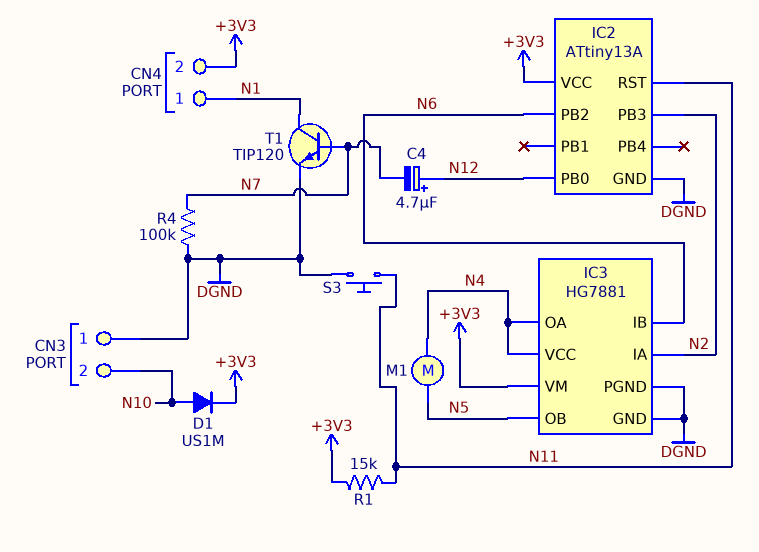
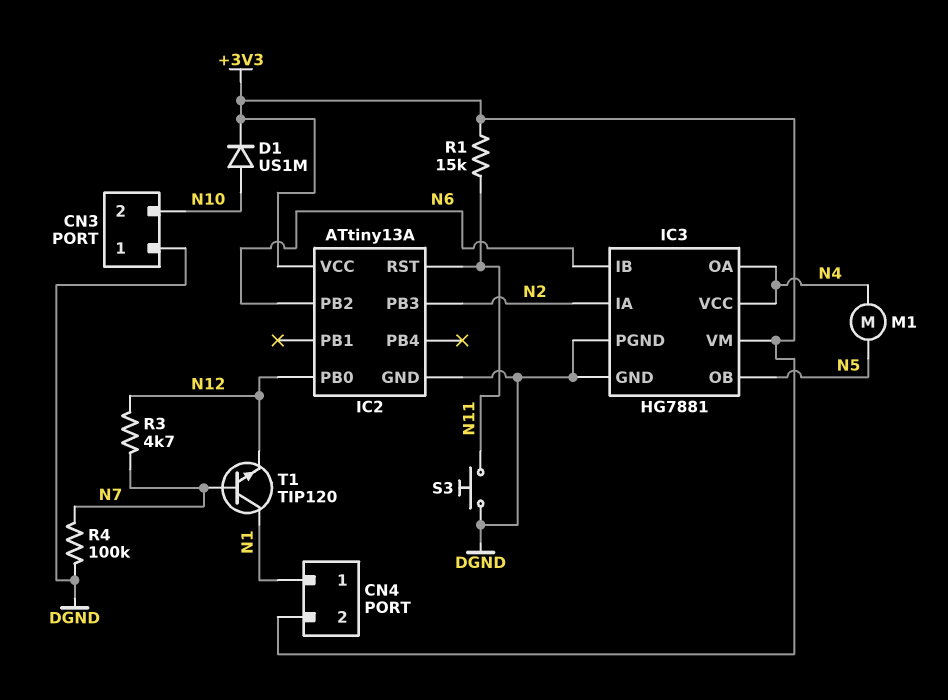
C4: 4.7uF (plus N12, minus N7) -> none
R3: none -> 4.7k (N7, N12)
T1: NPN TIP120 (B N7, C N1, E DGND) -> NPN TIP120 (B N7, C N1, E N12)

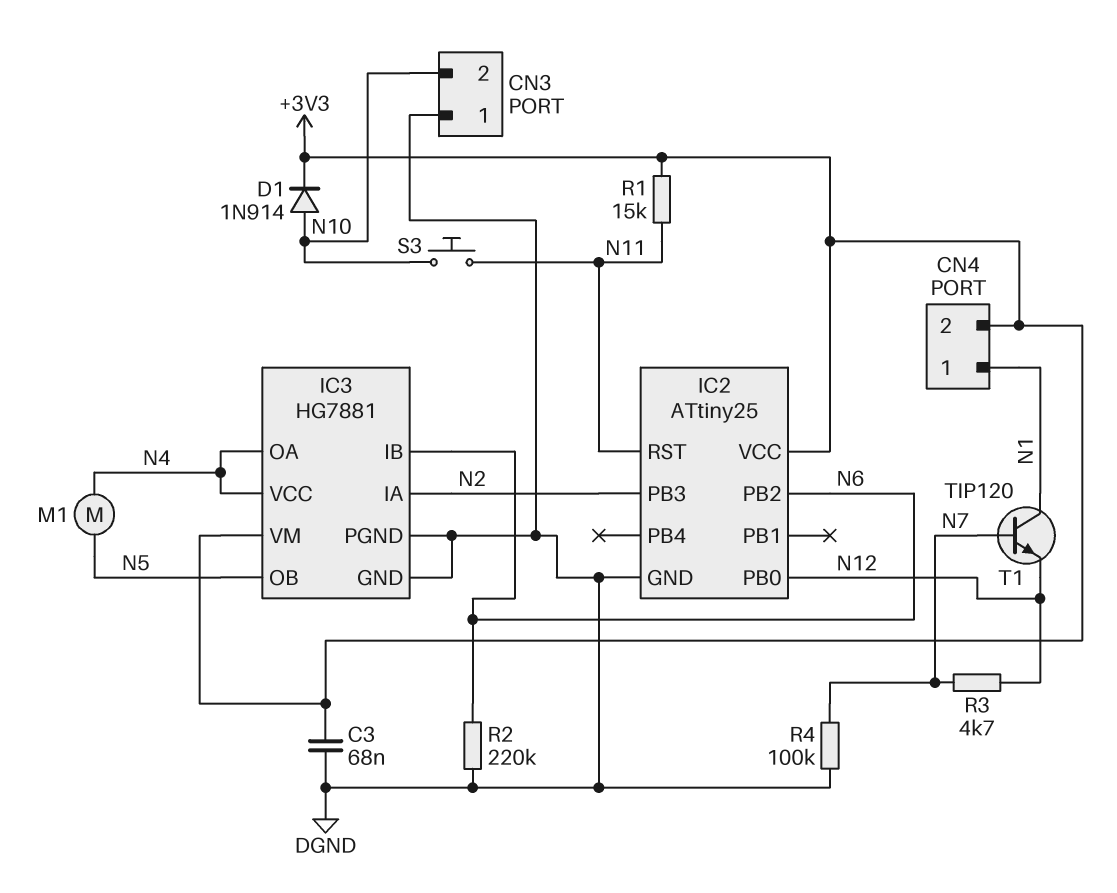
C3: none -> 68nF (+3V3, DGND)
D1: diode US1M (A N10, K +3V3) -> diode 1N914 (A N10, K +3V3)
IC2: ATtiny13A -> ATtiny25
R2: none -> 220k (DGND, N6)
S3: button (DGND, N11) -> button (N10, N11)

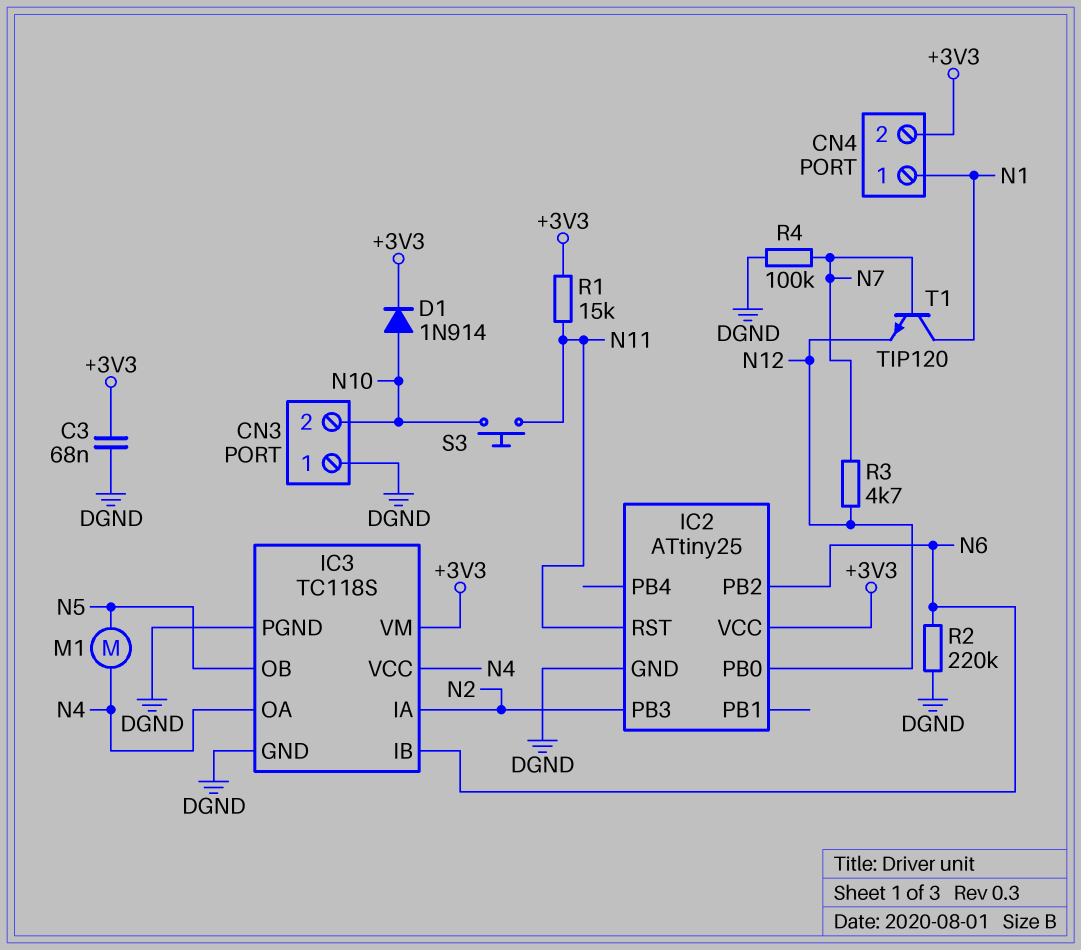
IC3: HG7881 -> TC118S

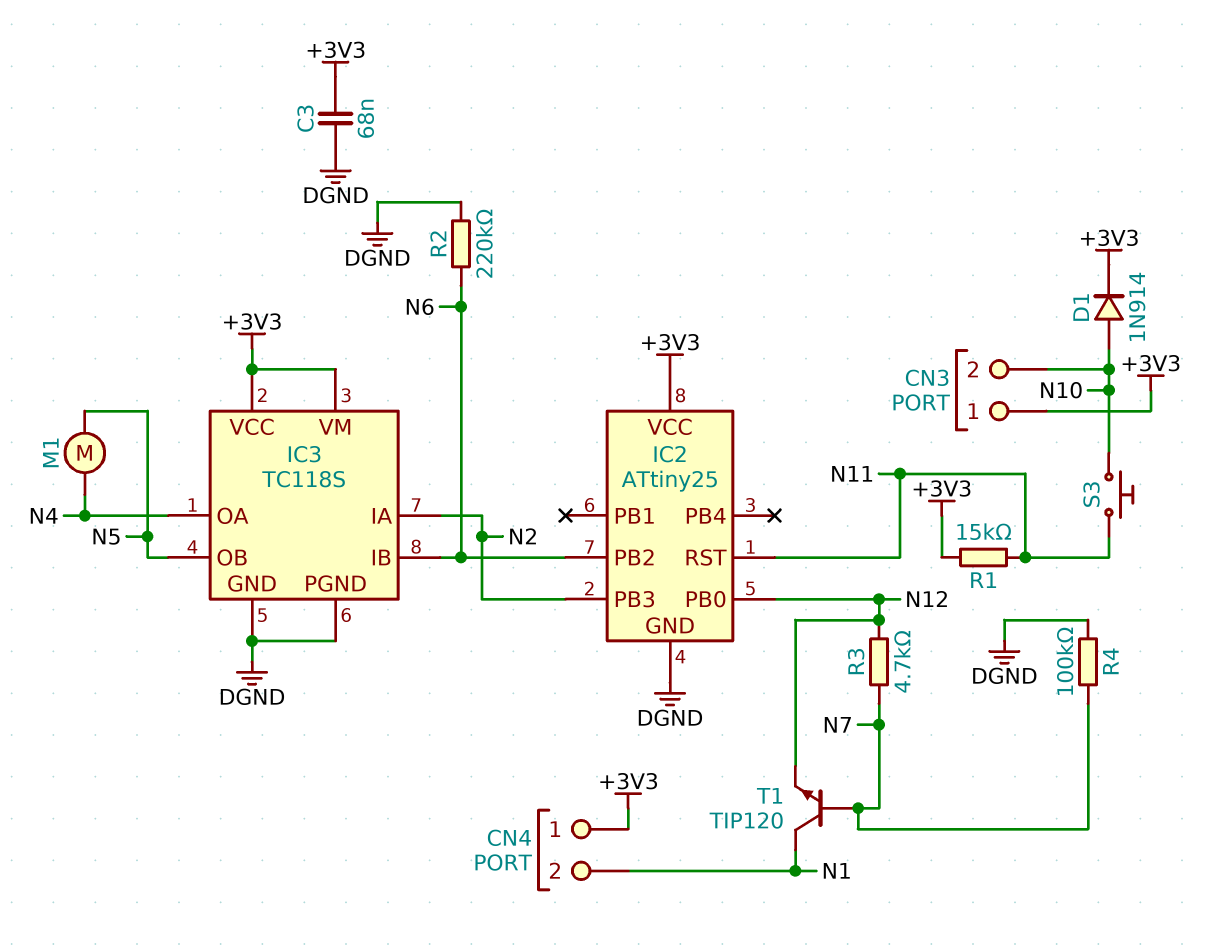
CN3 pin 1: DGND -> +3V3
CN4 pin 1: N1 -> +3V3
CN4 pin 2: +3V3 -> N1
IC3 pin VCC: N4 -> +3V3

